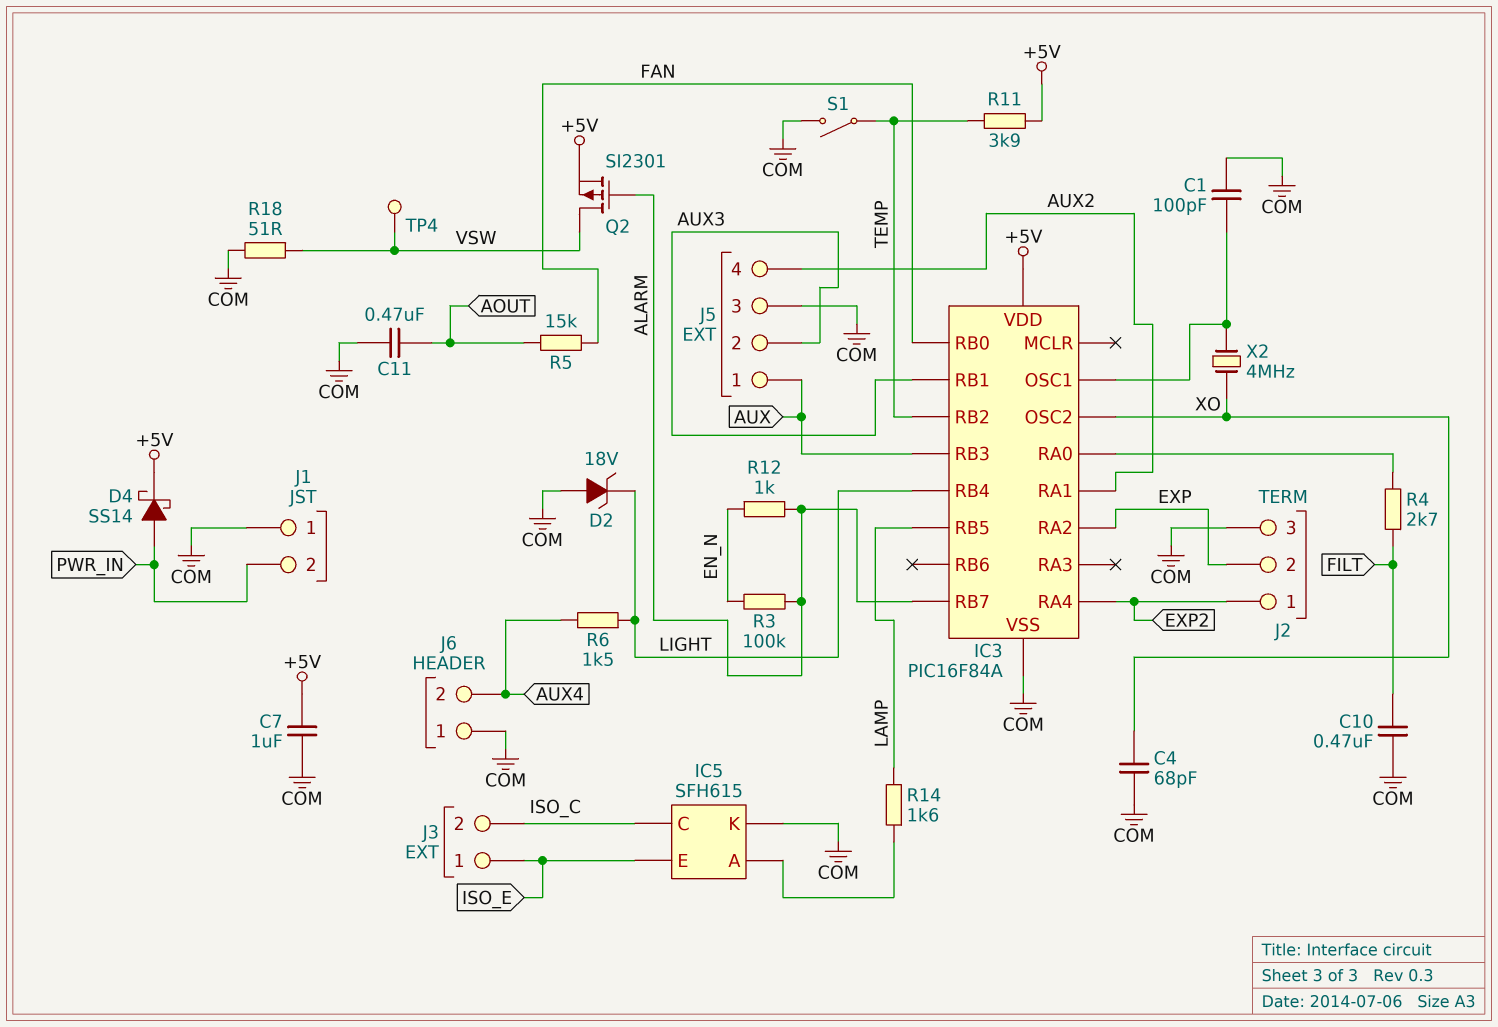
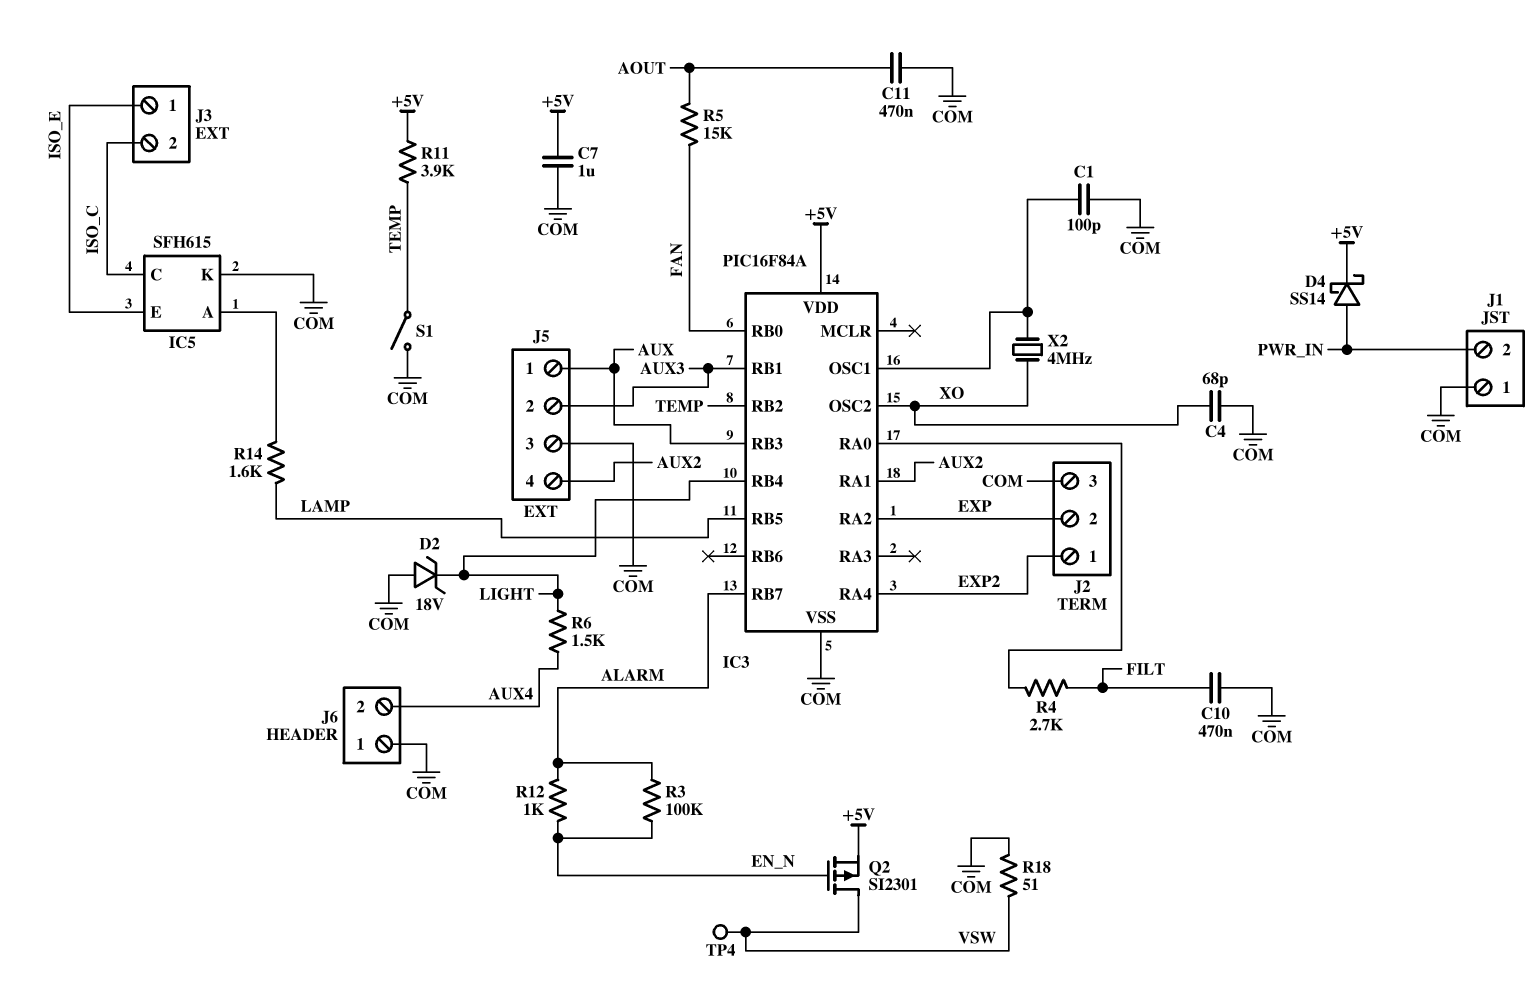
Q2: PMOS SI2301 (G ALARM, D VSW, S +5V) -> PMOS SI2301 (G EN_N, D VSW, S +5V)

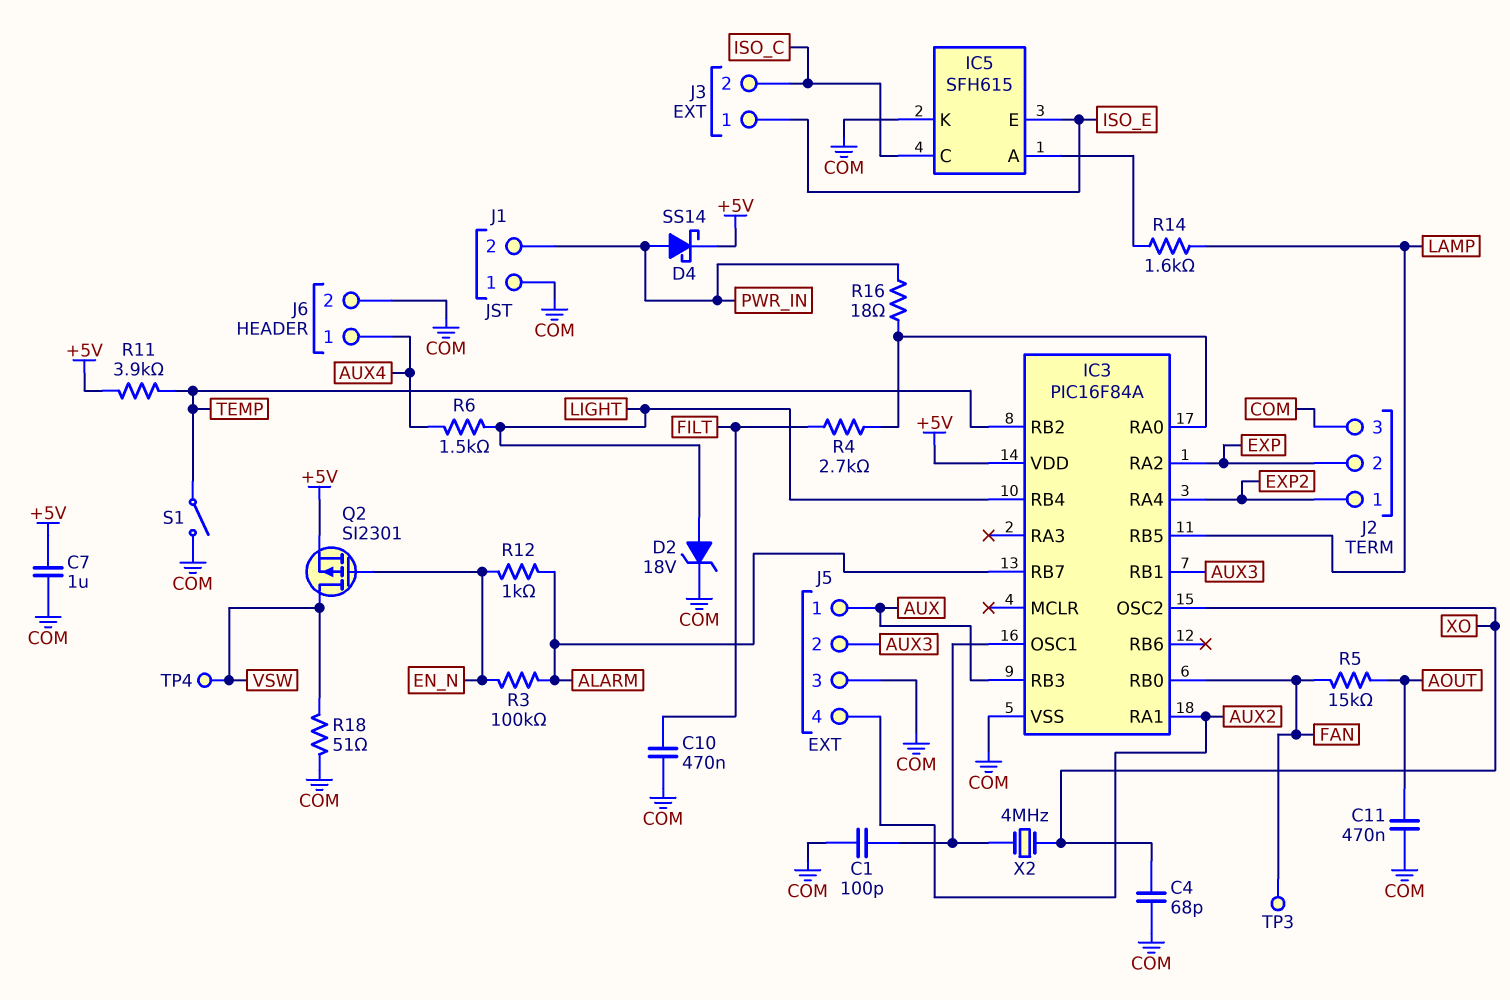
D2: zener 18V (A COM, K LIGHT) -> zener 18V (A LIGHT, K COM)
J6 pin 1: COM -> AUX4
J6 pin 2: AUX4 -> COM
R16: none -> 18 (IC3/RA0, PWR_IN)
TP3: none -> test point (FAN)

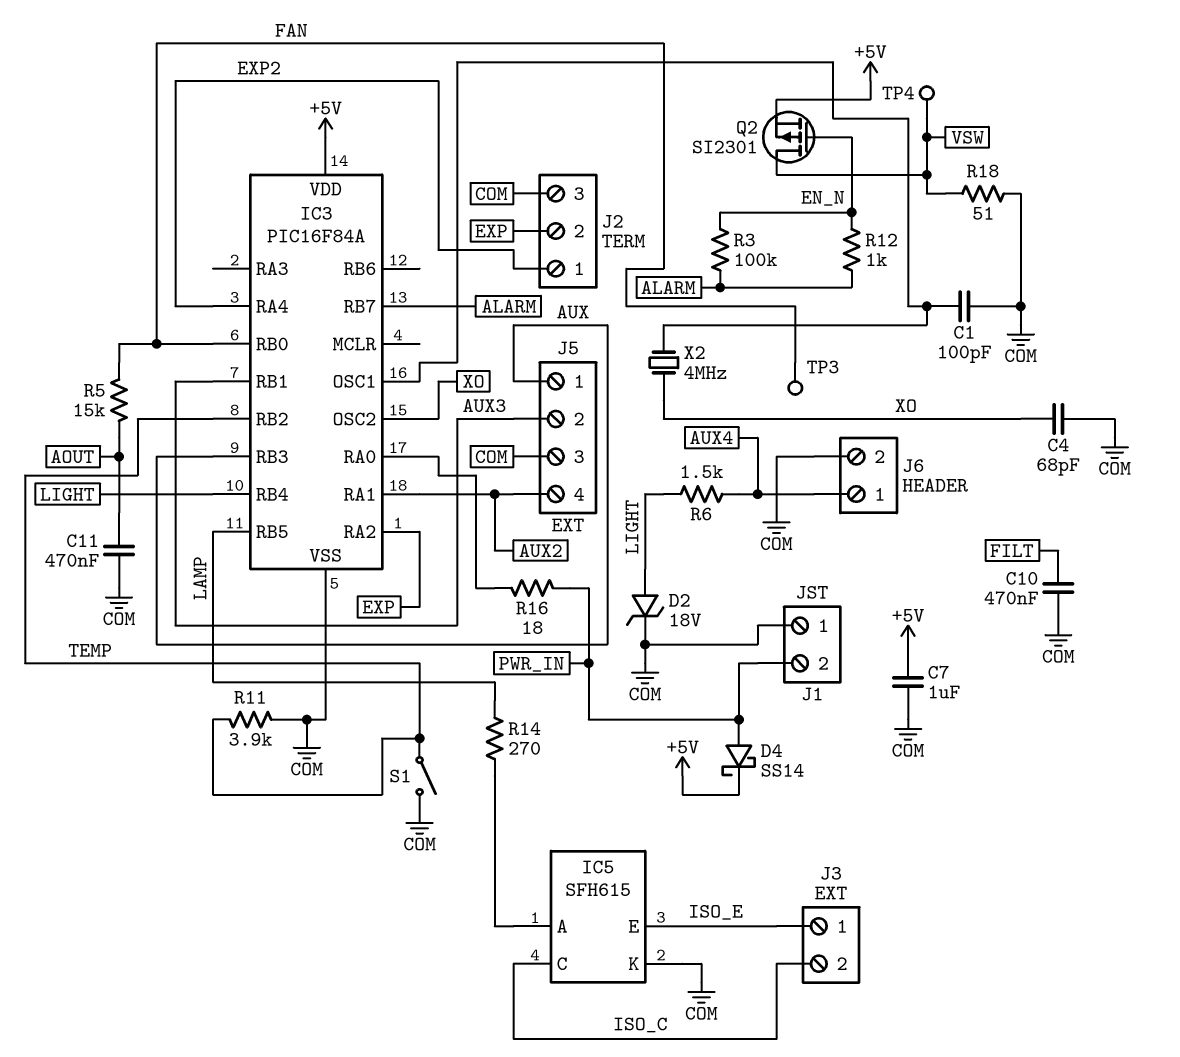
R4: 2.7k (FILT, IC3/RA0) -> none
R11: 3.9k (+5V, TEMP) -> 3.9k (COM, TEMP)
R14: 1.6k (IC5/A, LAMP) -> 270 (IC5/A, LAMP)

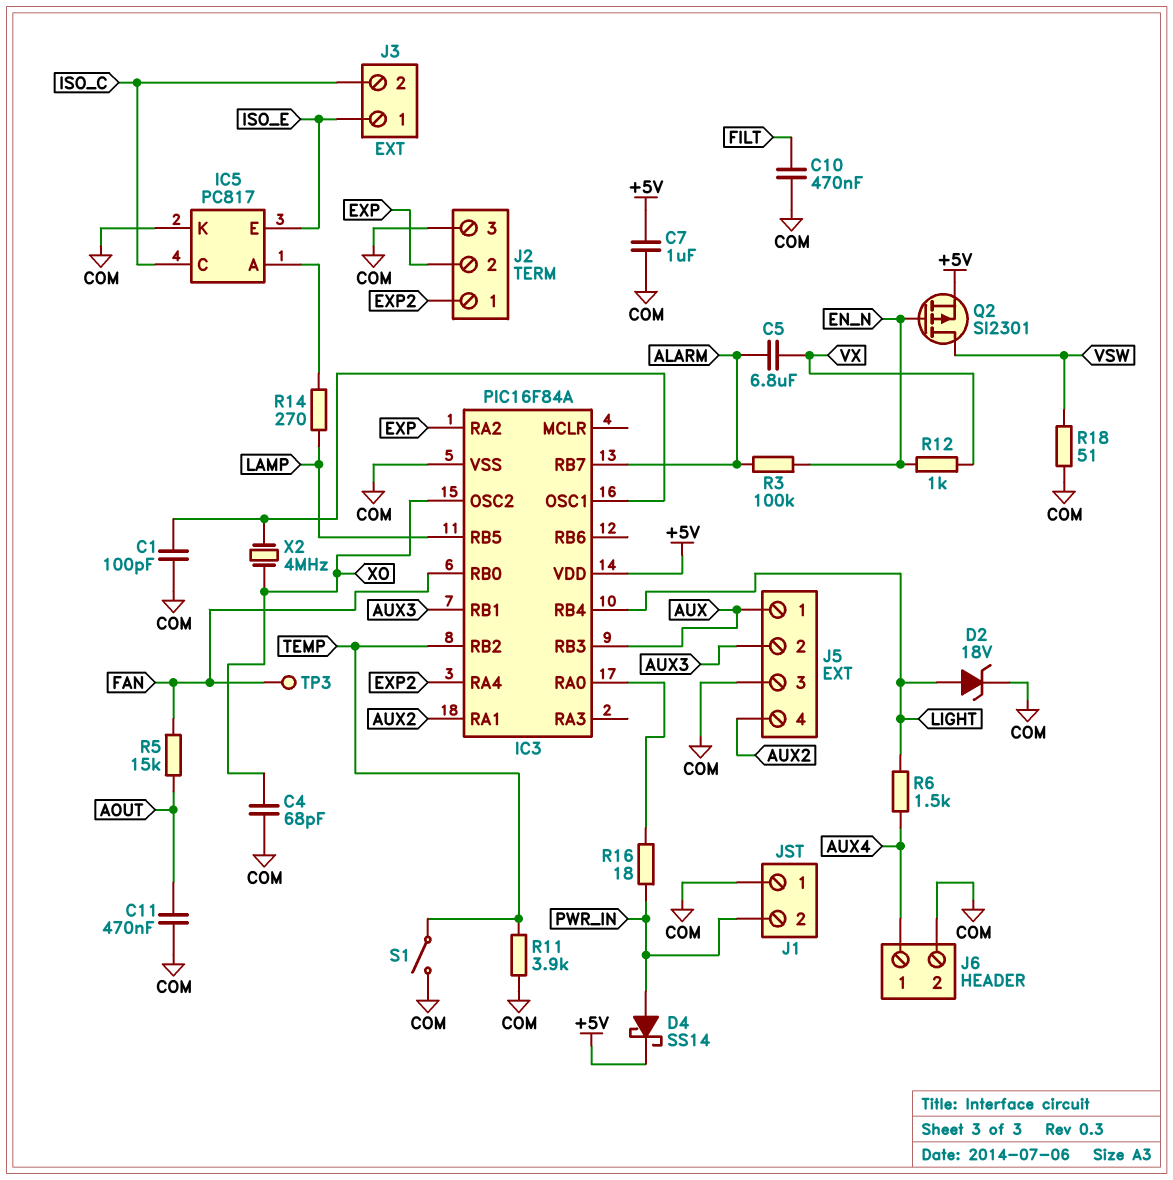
C5: none -> 6.8uF (ALARM, VX)
IC5: SFH615 -> PC817
R12: 1k (ALARM, EN_N) -> 1k (EN_N, VX)
TP4: test point (VSW) -> none

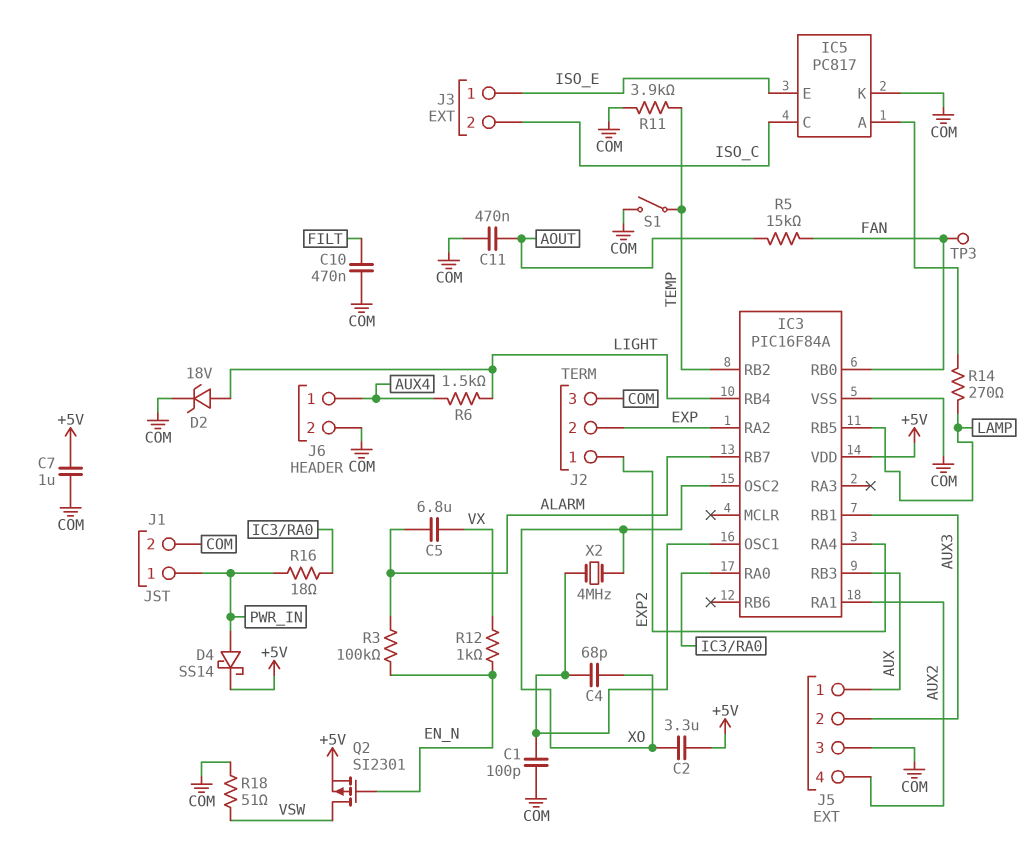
C2: none -> 3.3uF (+5V, XO)
C4: 68pF (COM, XO) -> 68pF (IC3/OSC1, XO)
J1 pin 1: COM -> PWR_IN
J1 pin 2: PWR_IN -> COM

